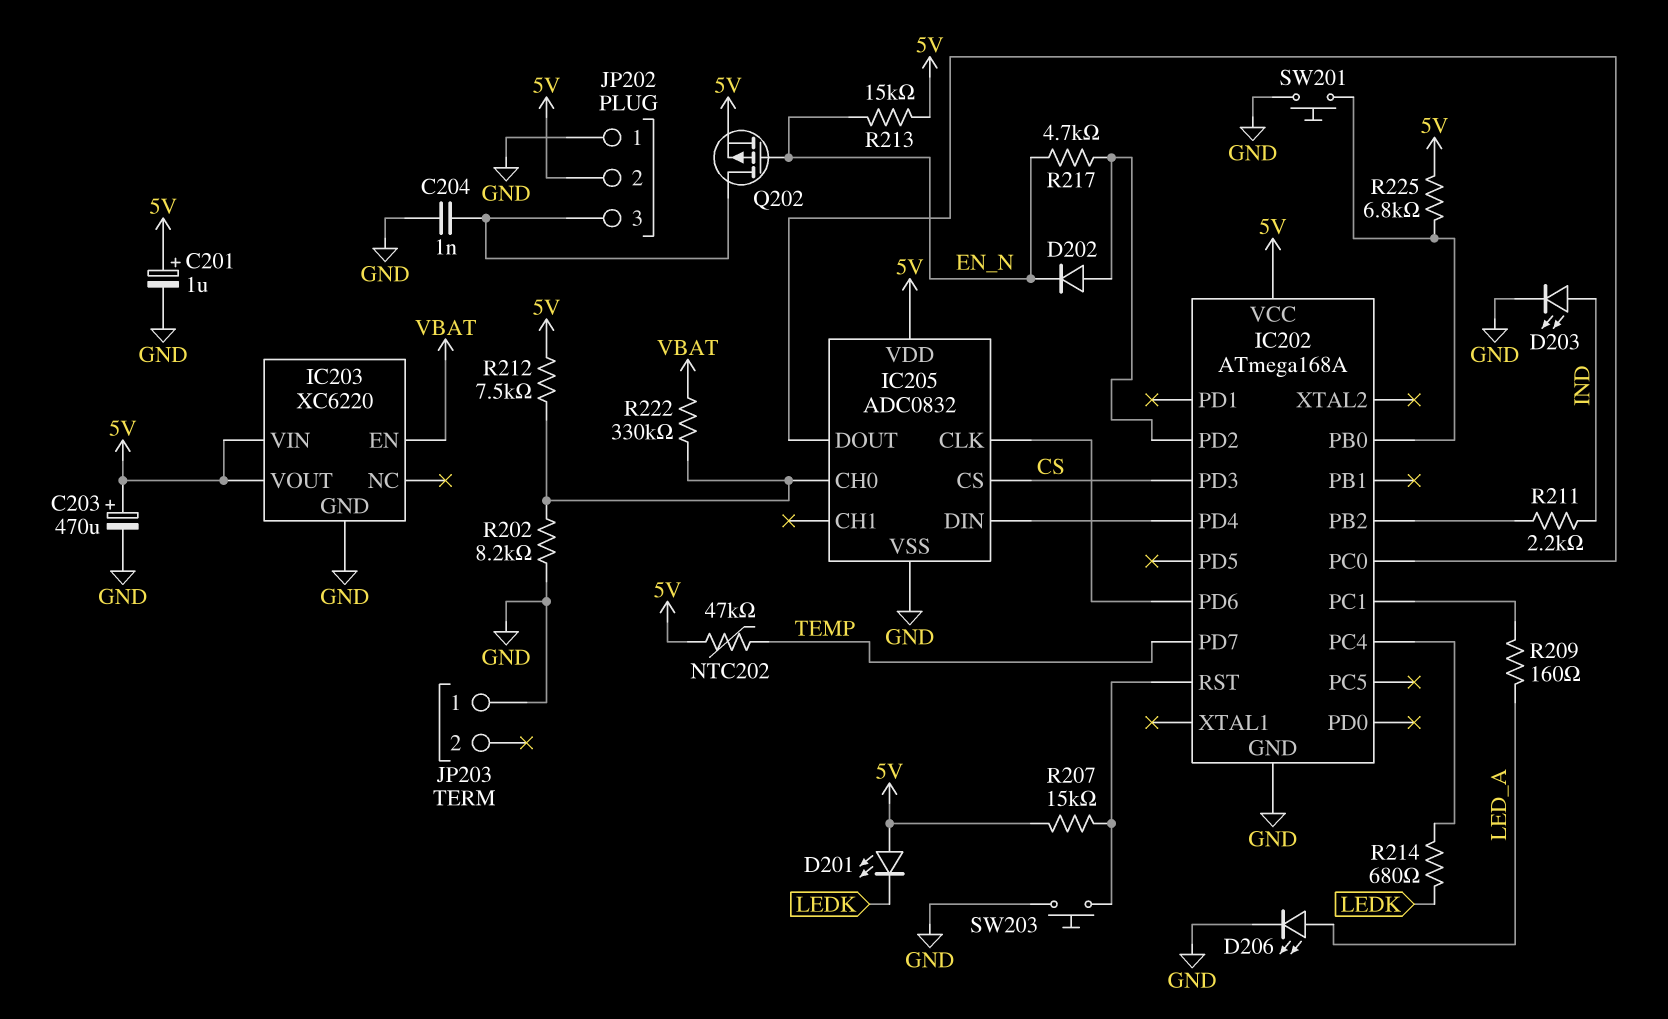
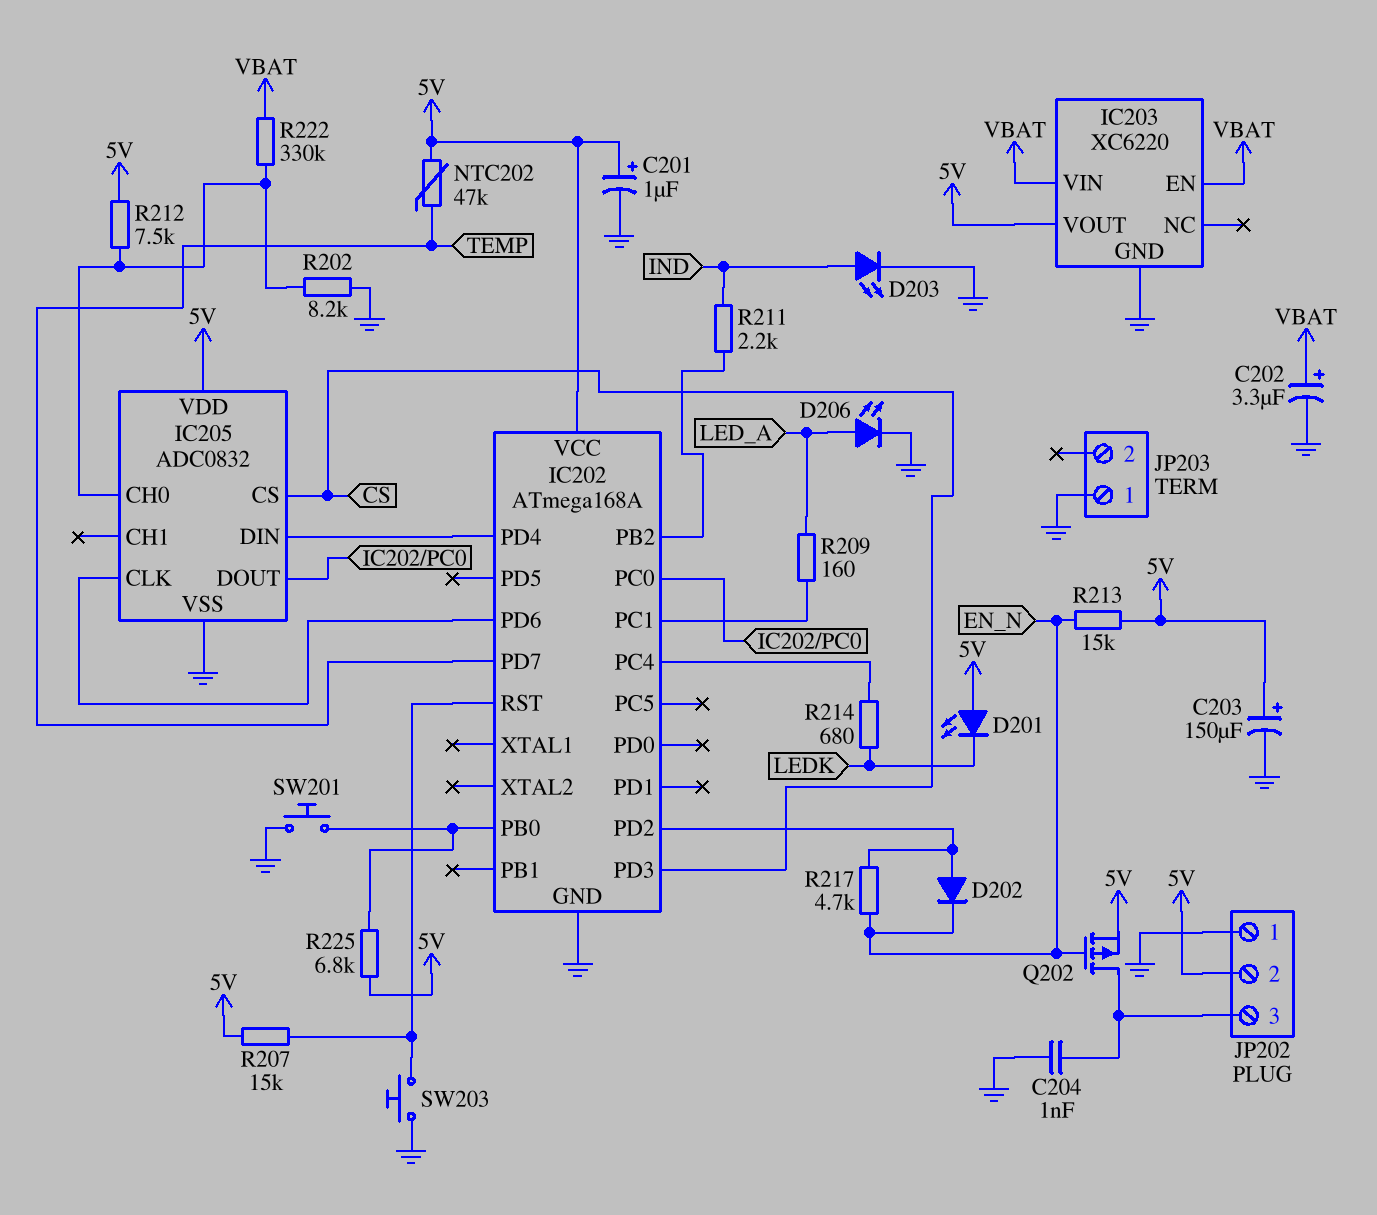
C202: none -> 3.3uF (plus VBAT, minus GND)
C203: 470uF (plus 5V, minus GND) -> 150uF (plus 5V, minus GND)
IC203 pin VIN: 5V -> VBAT

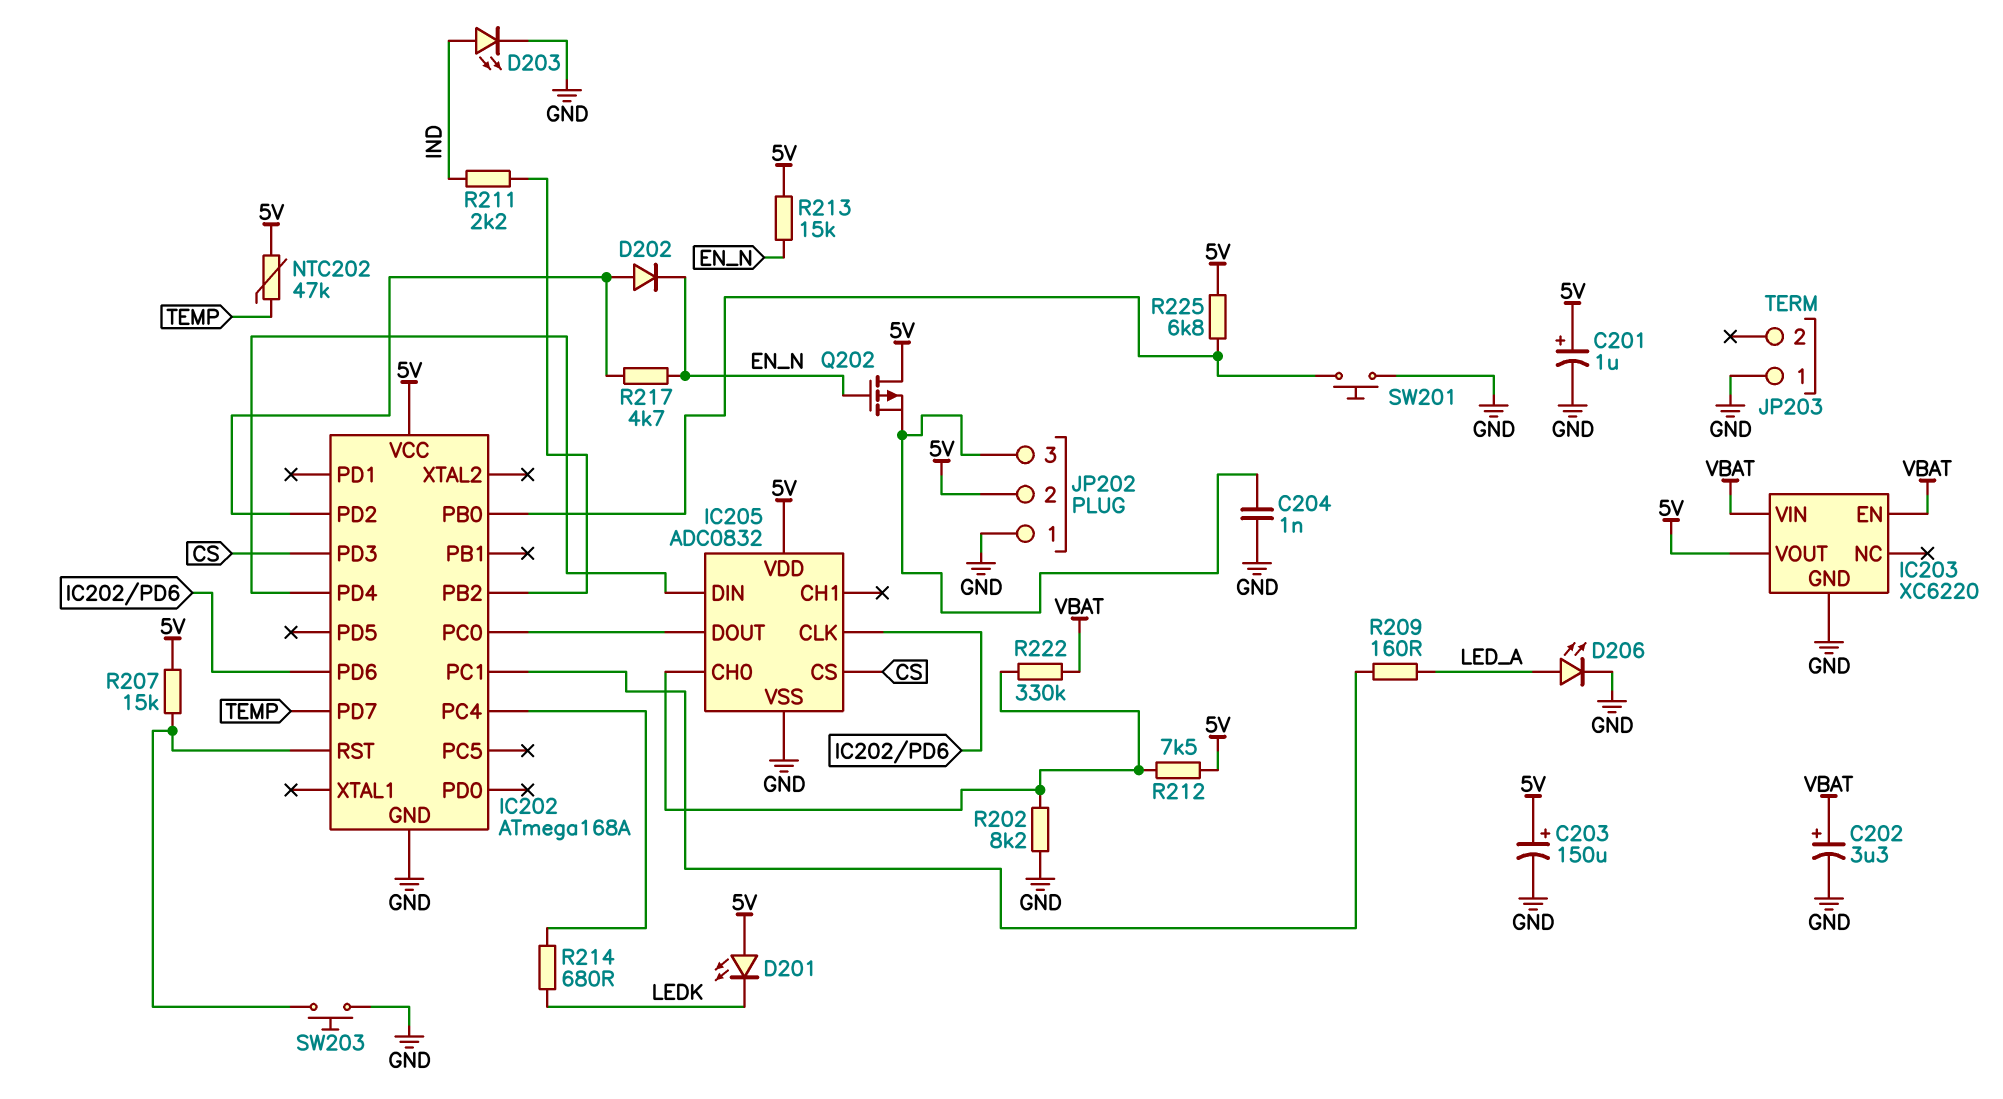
Q202: PMOS (G EN_N, D JP202/3, S 5V) -> PMOS (G EN_N, D 5V, S JP202/3)

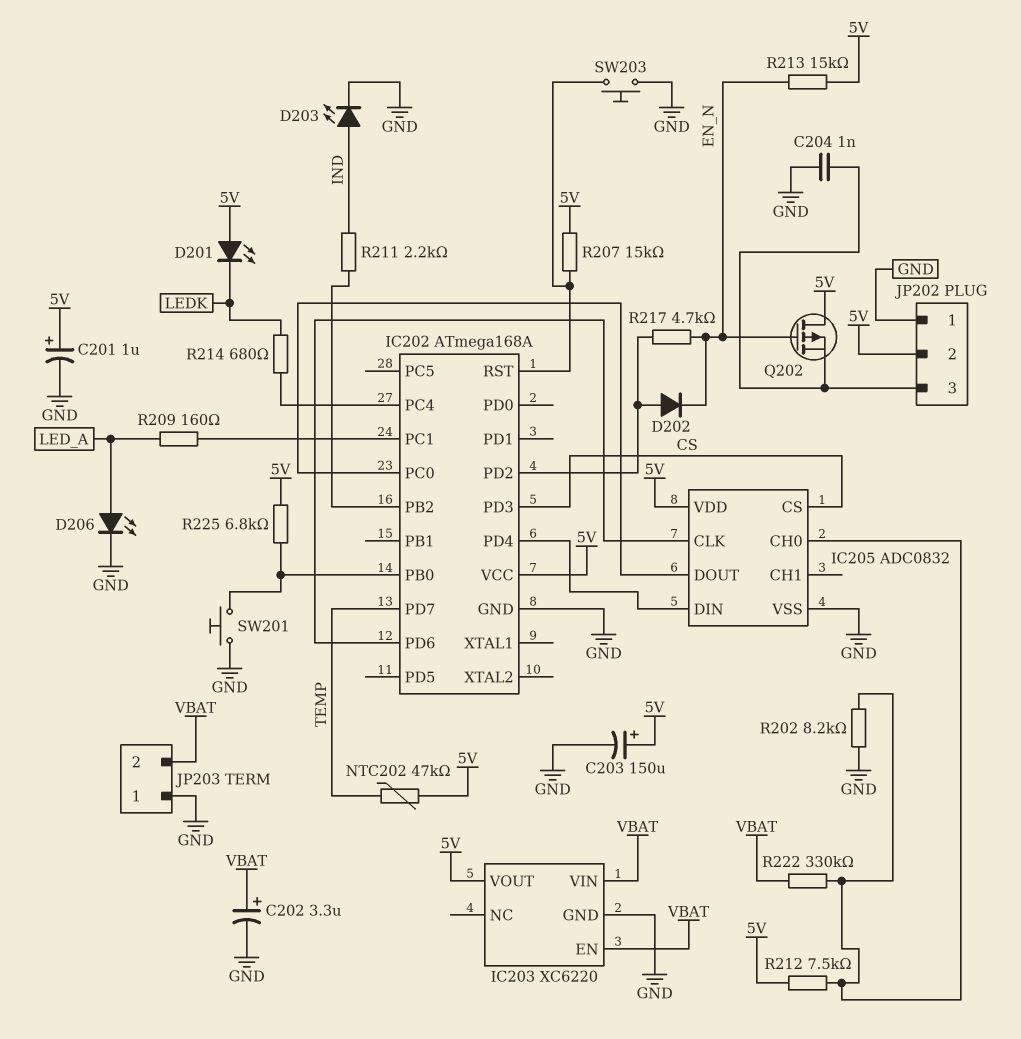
JP203 pin 2: none -> VBAT

